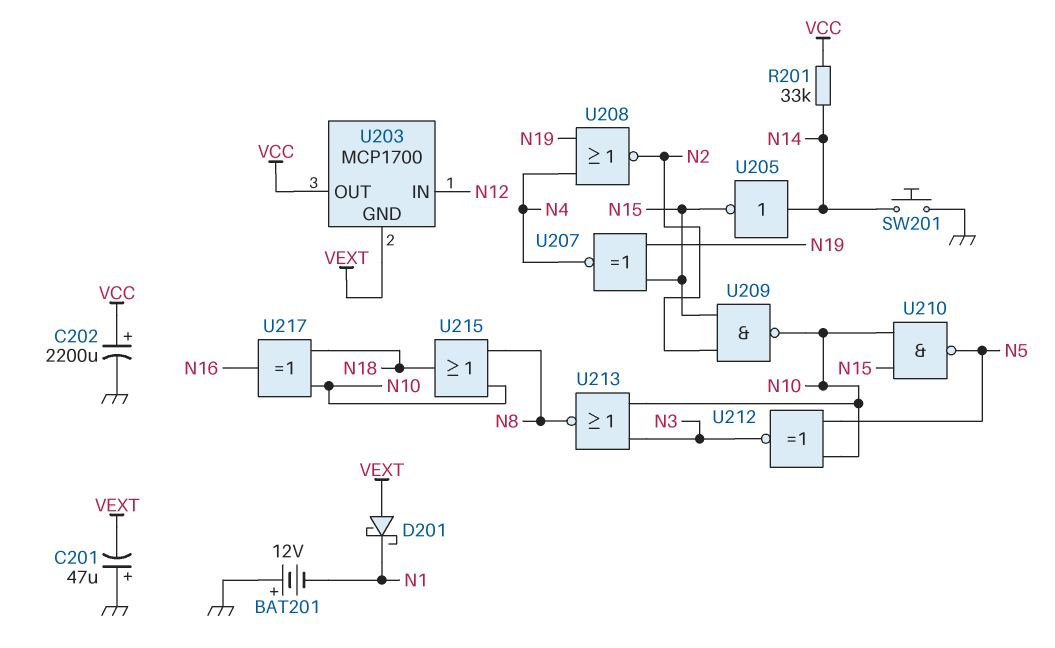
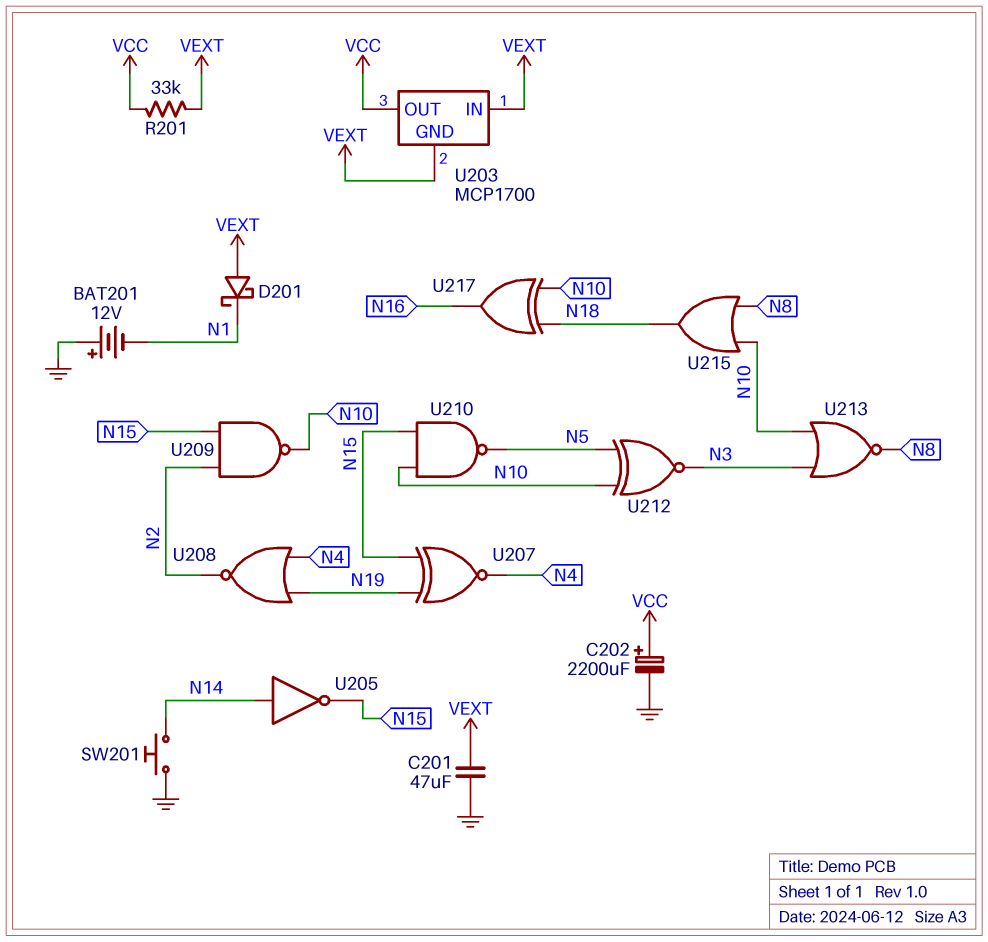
C201: 47uF (plus GND, minus VEXT) -> 47uF (GND, VEXT)
R201: 33k (N14, VCC) -> 33k (VCC, VEXT)
U203 pin IN: N12 -> VEXT

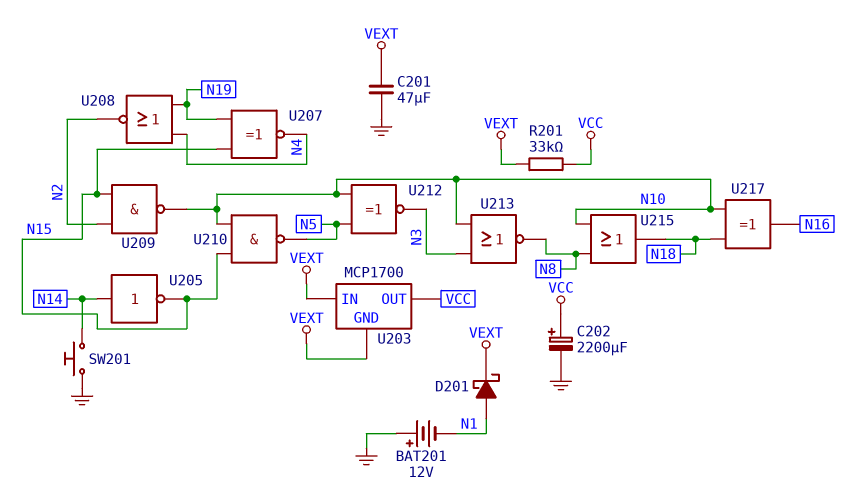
D201: schottky (A VEXT, K N1) -> schottky (A N1, K VEXT)

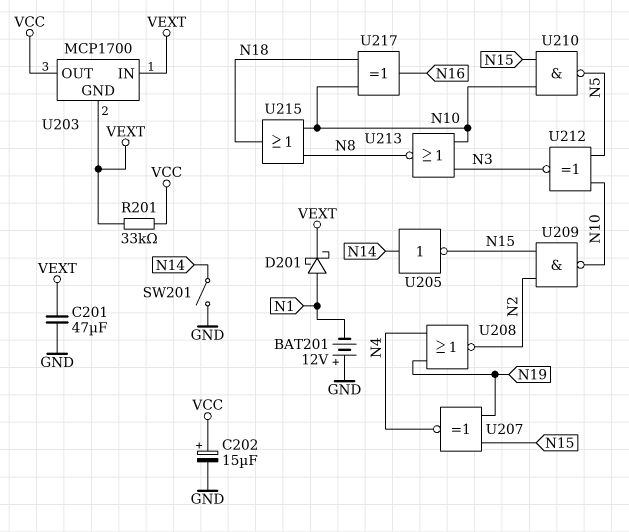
C202: 2200uF (plus VCC, minus GND) -> 15uF (plus VCC, minus GND)
SW201: button (GND, N14) -> switch (GND, N14)

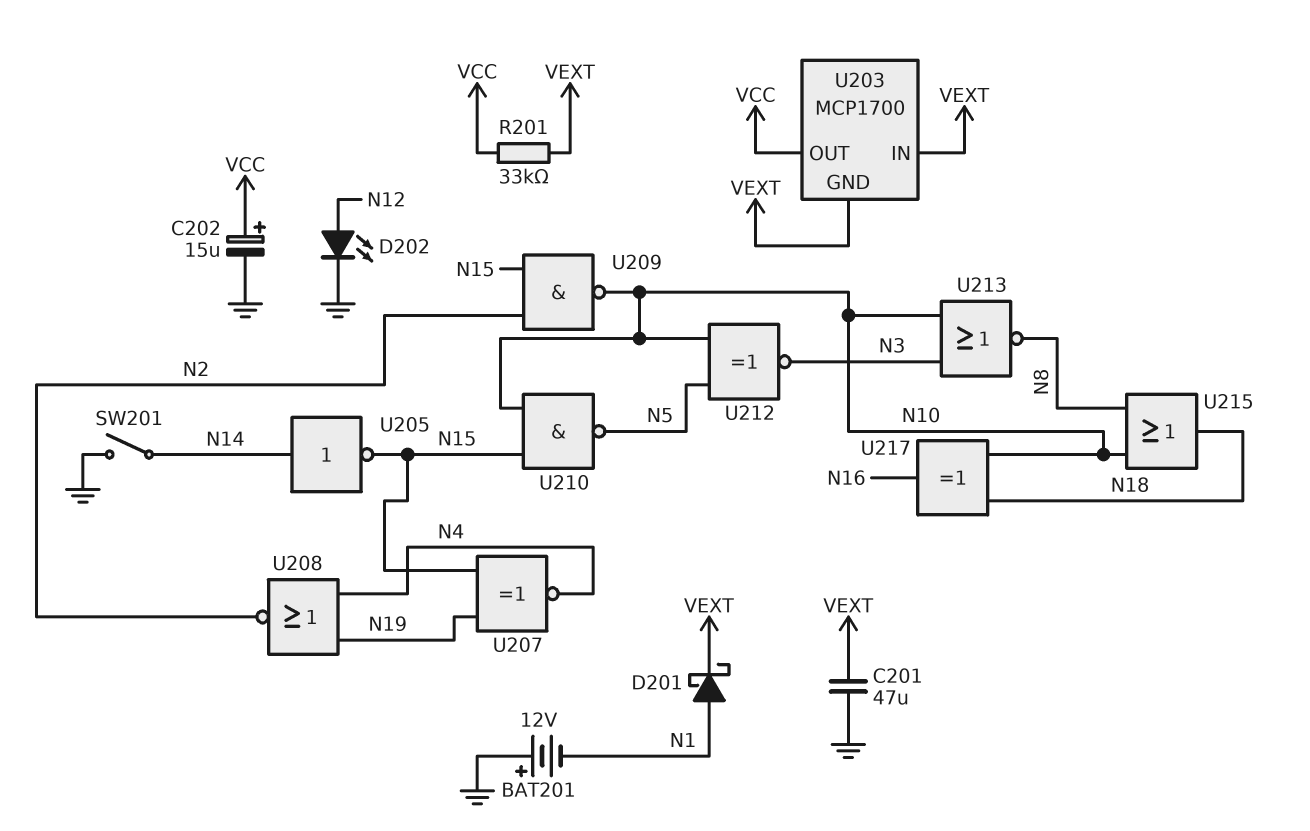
D202: none -> LED (A N12, K GND)

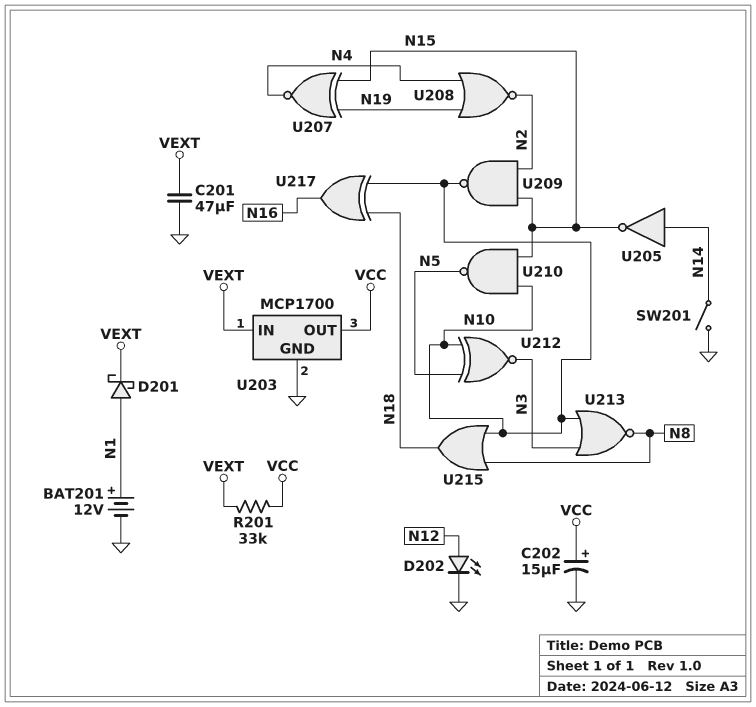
BAT201: 12V (plus GND, minus N1) -> 12V (plus N1, minus GND)
U203 pin GND: VEXT -> GND

